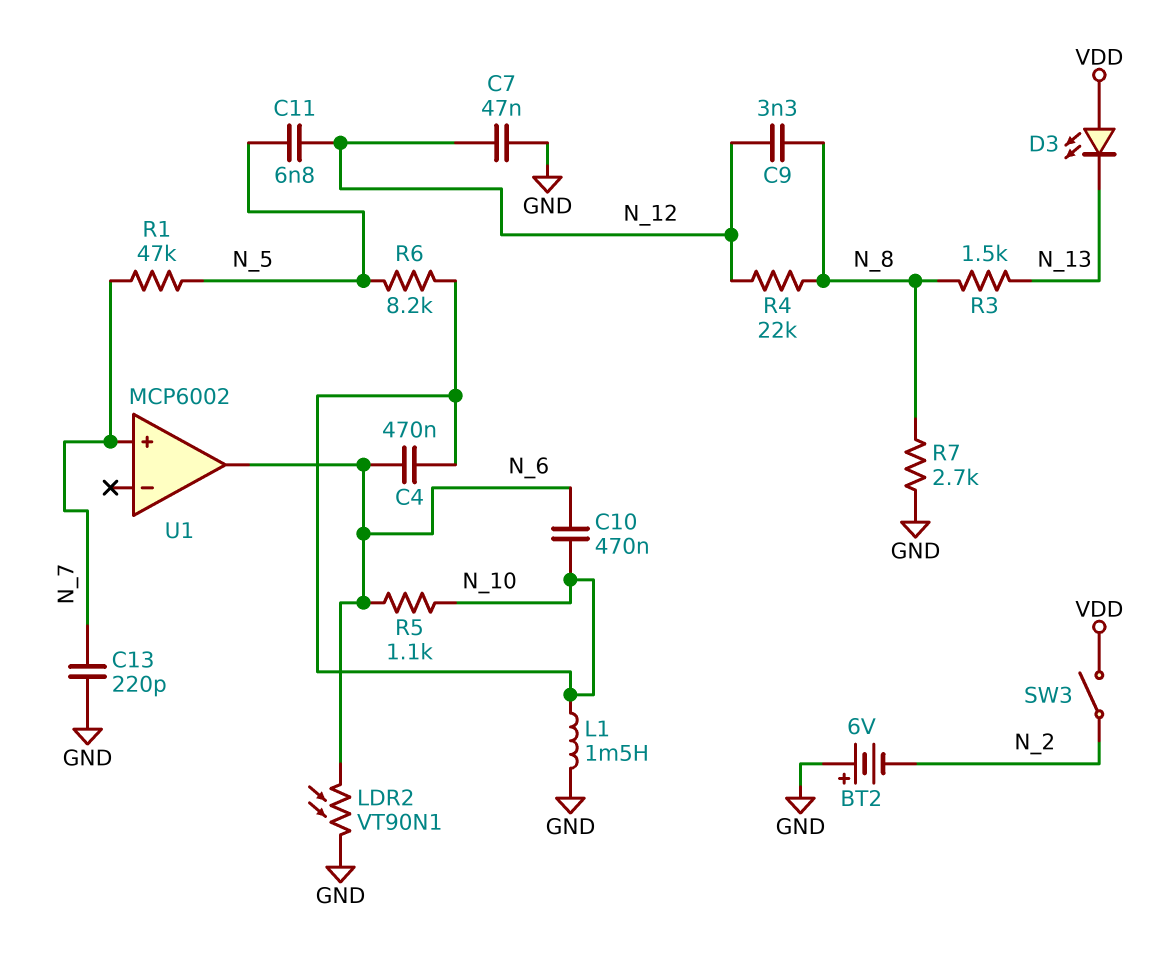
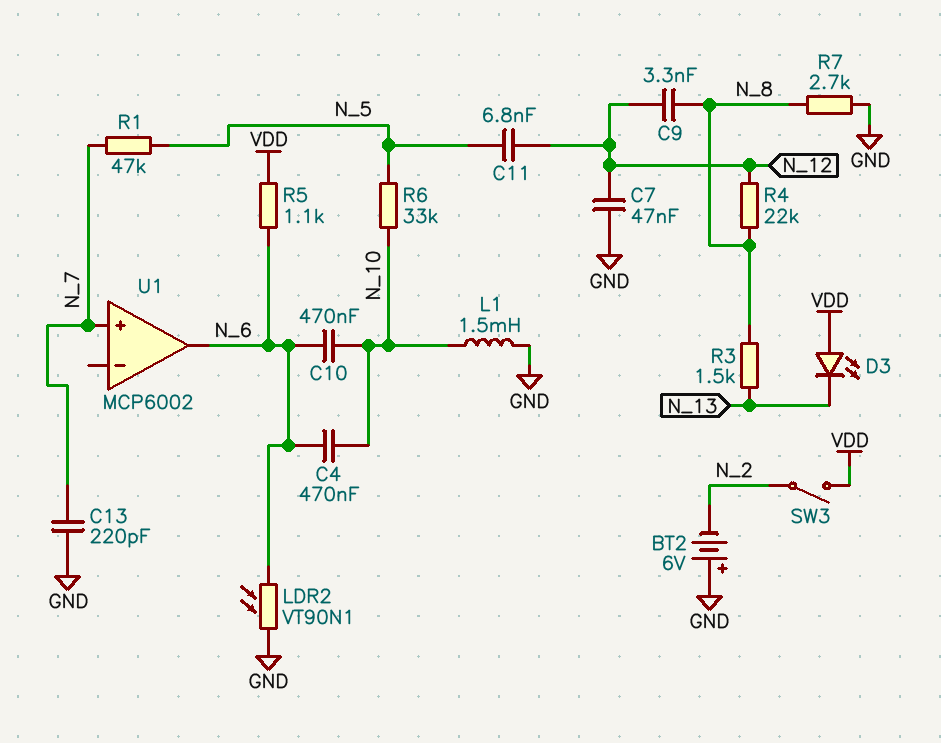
R5: 1.1k (N_6, N_10) -> 1.1k (N_6, VDD)
R6: 8.2k (N_5, N_10) -> 33k (N_5, N_10)

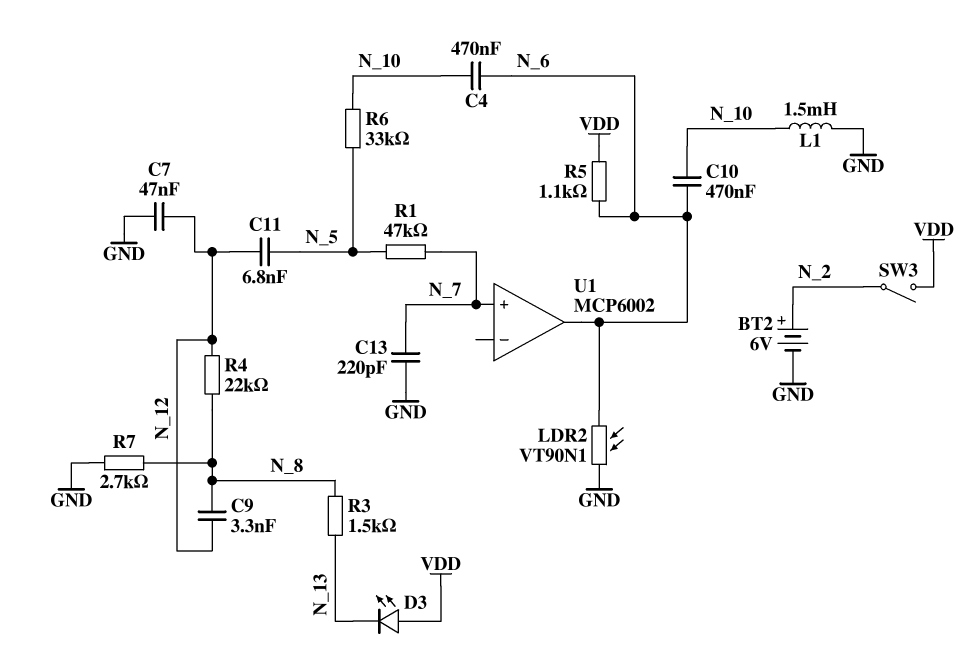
BT2: 6V (plus GND, minus N_2) -> 6V (plus N_2, minus GND)

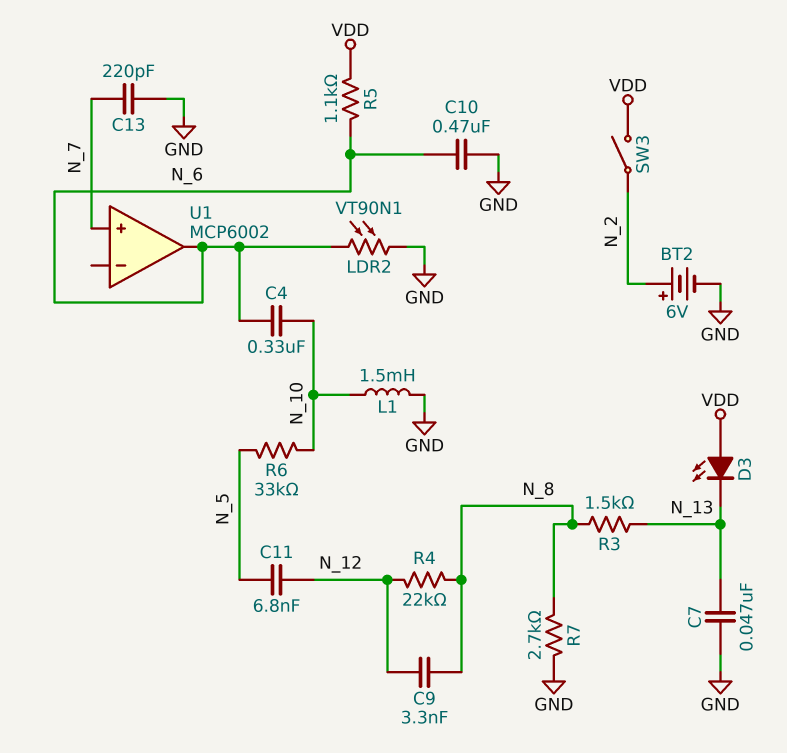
C4: 470nF (N_6, N_10) -> 330nF (N_6, N_10)
C7: 47nF (GND, N_12) -> 47nF (GND, N_13)
C10: 470nF (N_6, N_10) -> 470nF (GND, N_6)
R1: 47k (N_5, N_7) -> none

